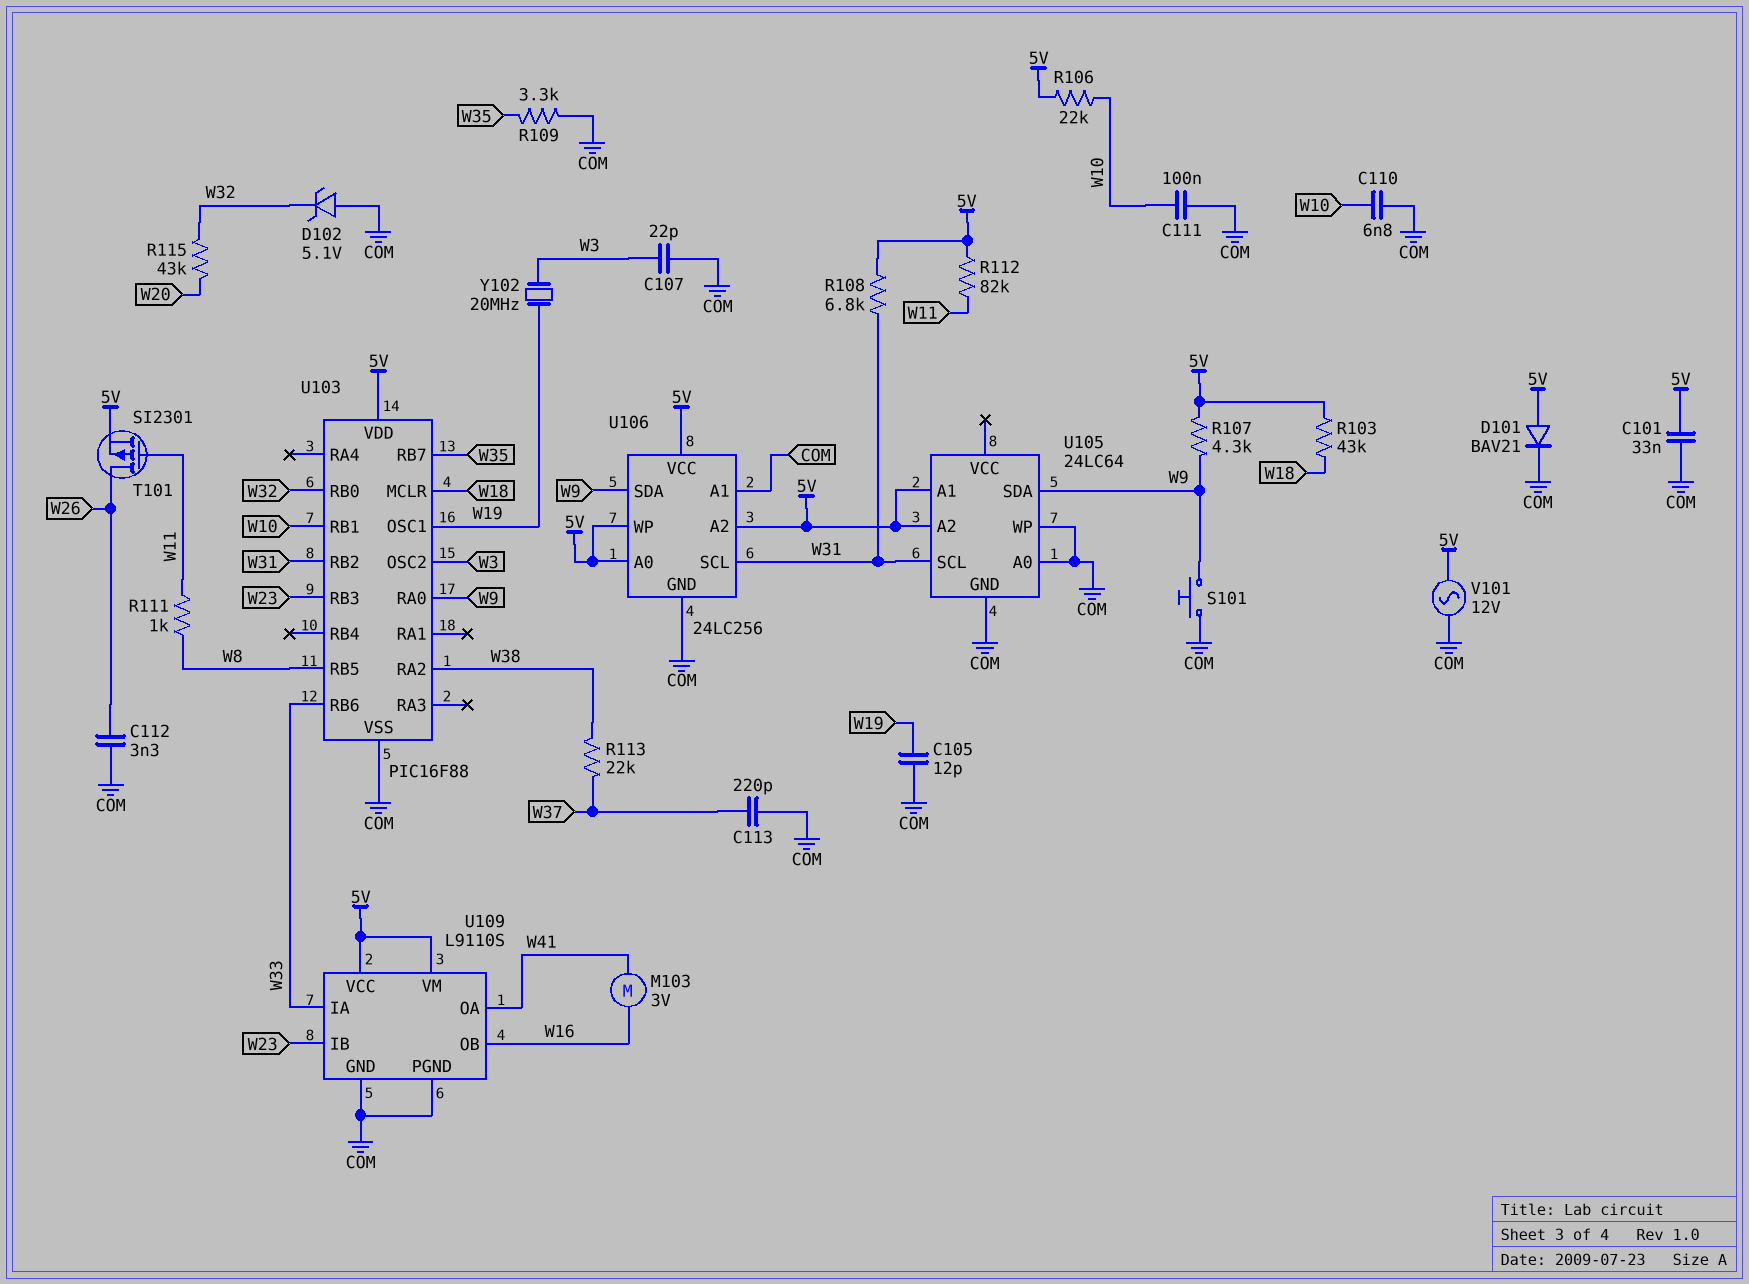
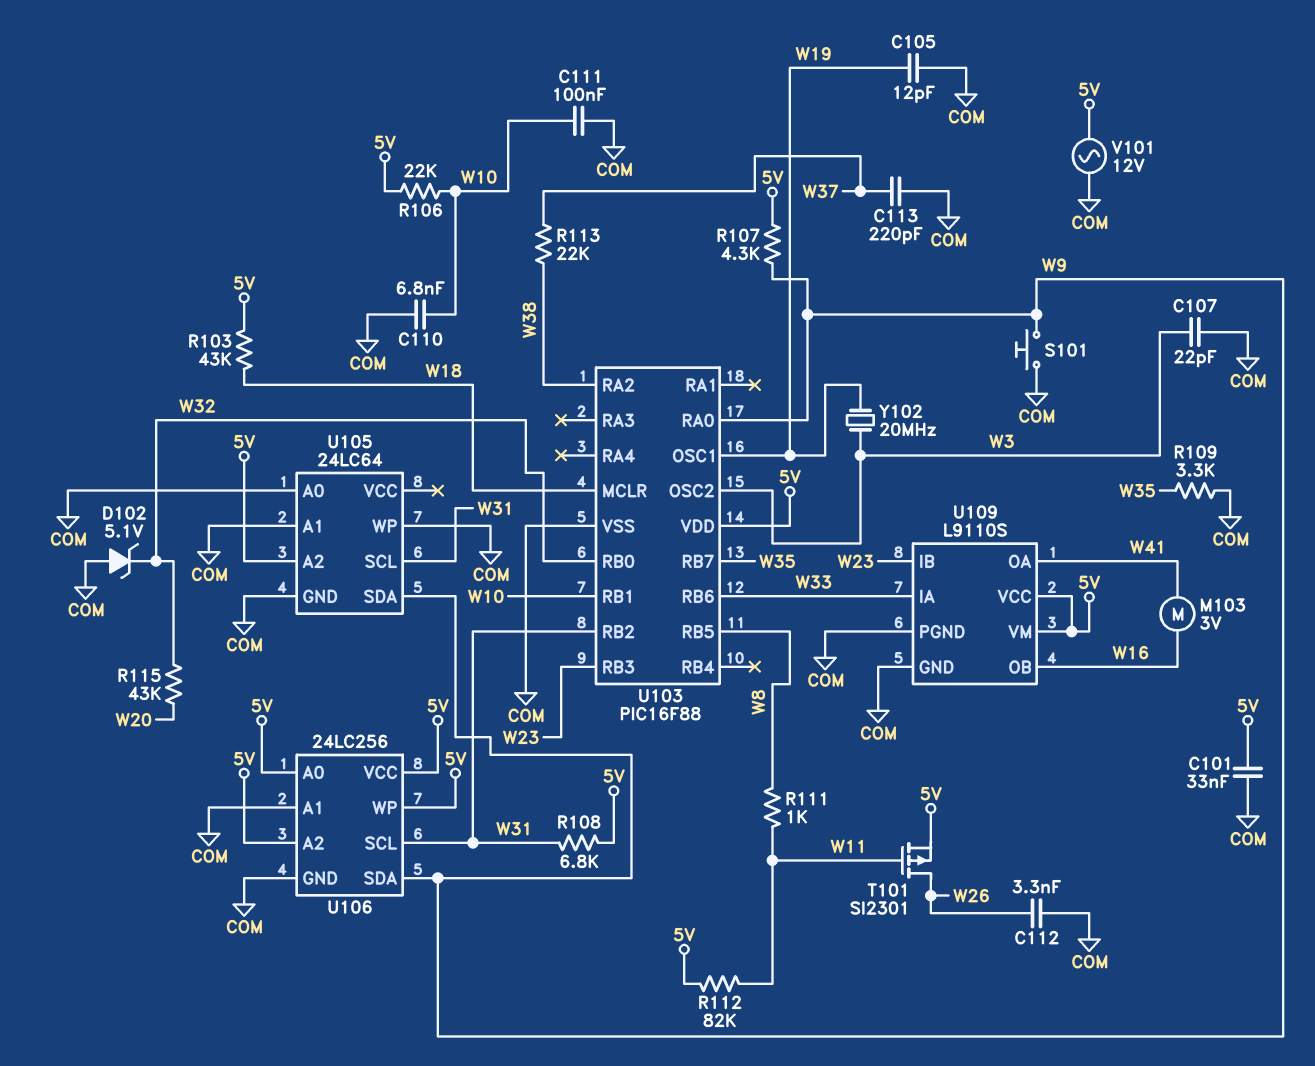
D101: diode BAV21 (A 5V, K COM) -> none
U105 pin A1: 5V -> COM

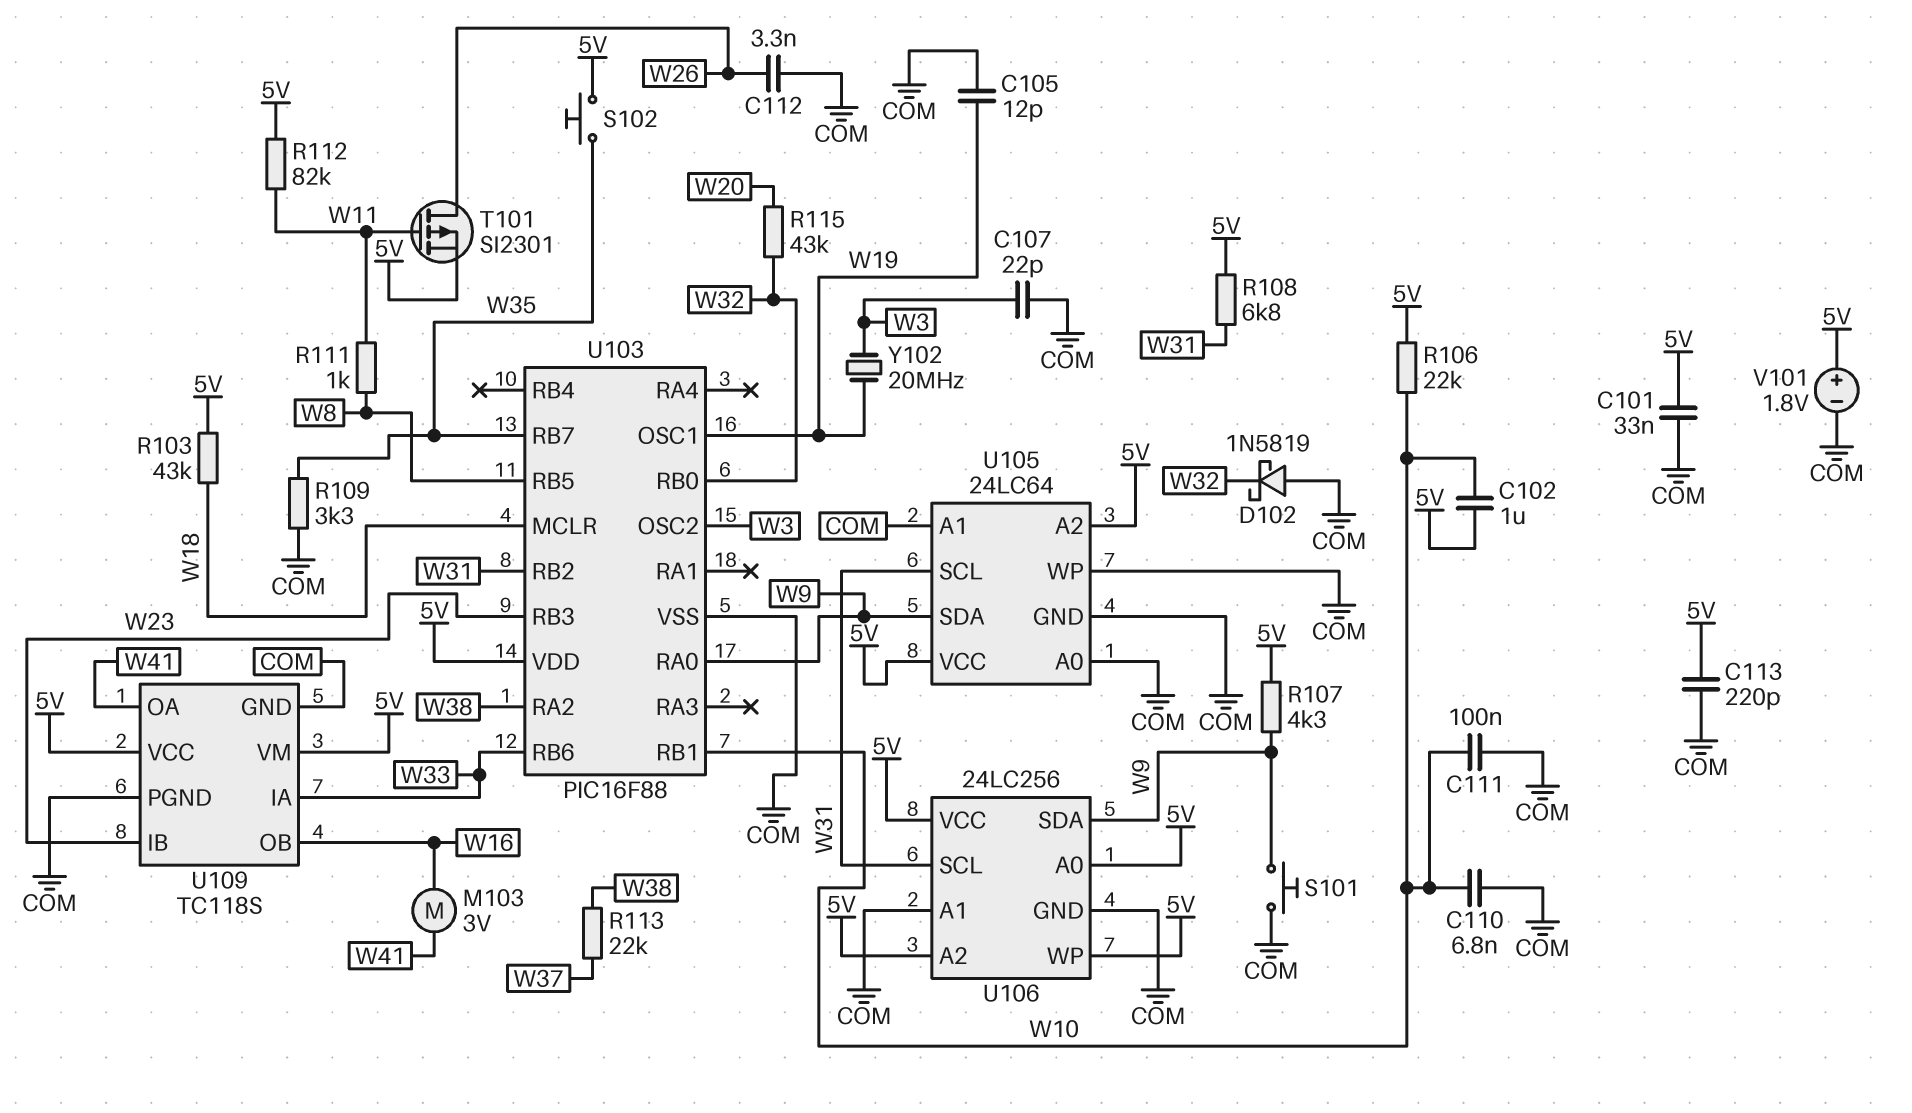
C102: none -> 1uF (5V, W10)
C113: 220pF (COM, W37) -> 220pF (5V, COM)
D102: zener 5.1V (A COM, K W32) -> schottky 1N5819 (A COM, K W32)
S102: none -> button (5V, W35)
U105 pin VCC: none -> 5V
U109: L9110S -> TC118S
V101: AC 12V (5V, COM) -> 1.8V (plus 5V, minus COM)

